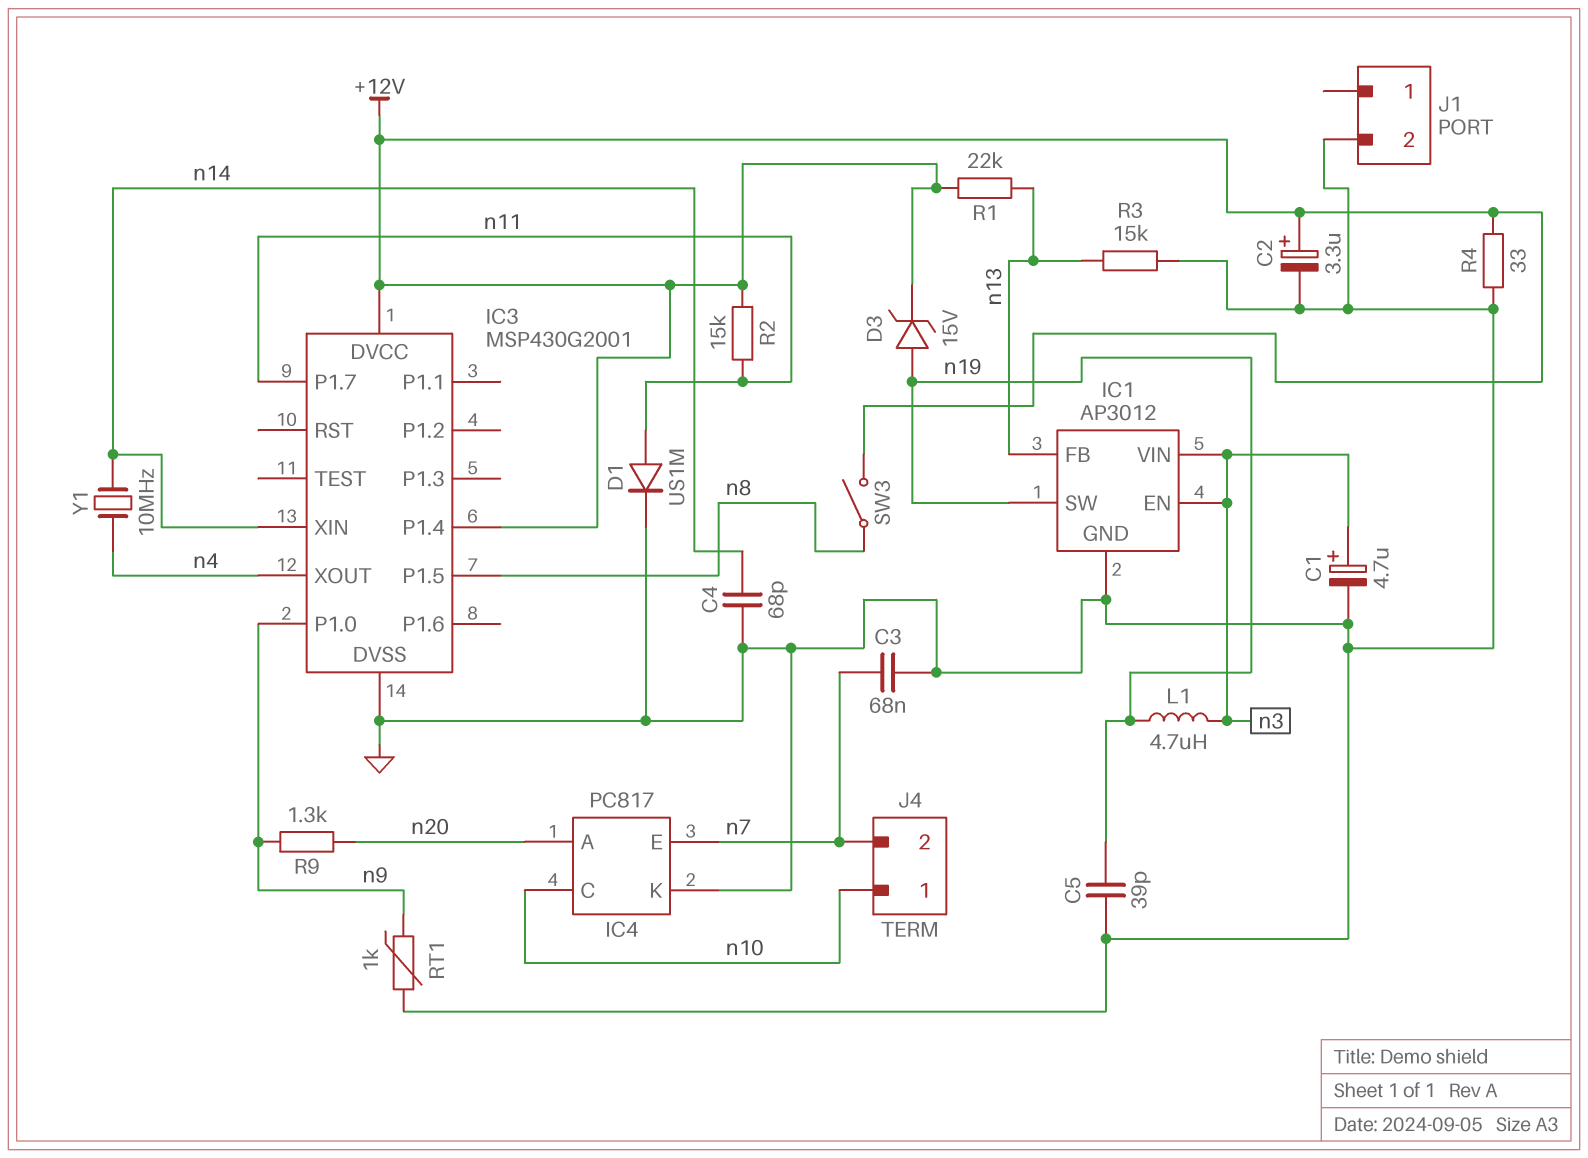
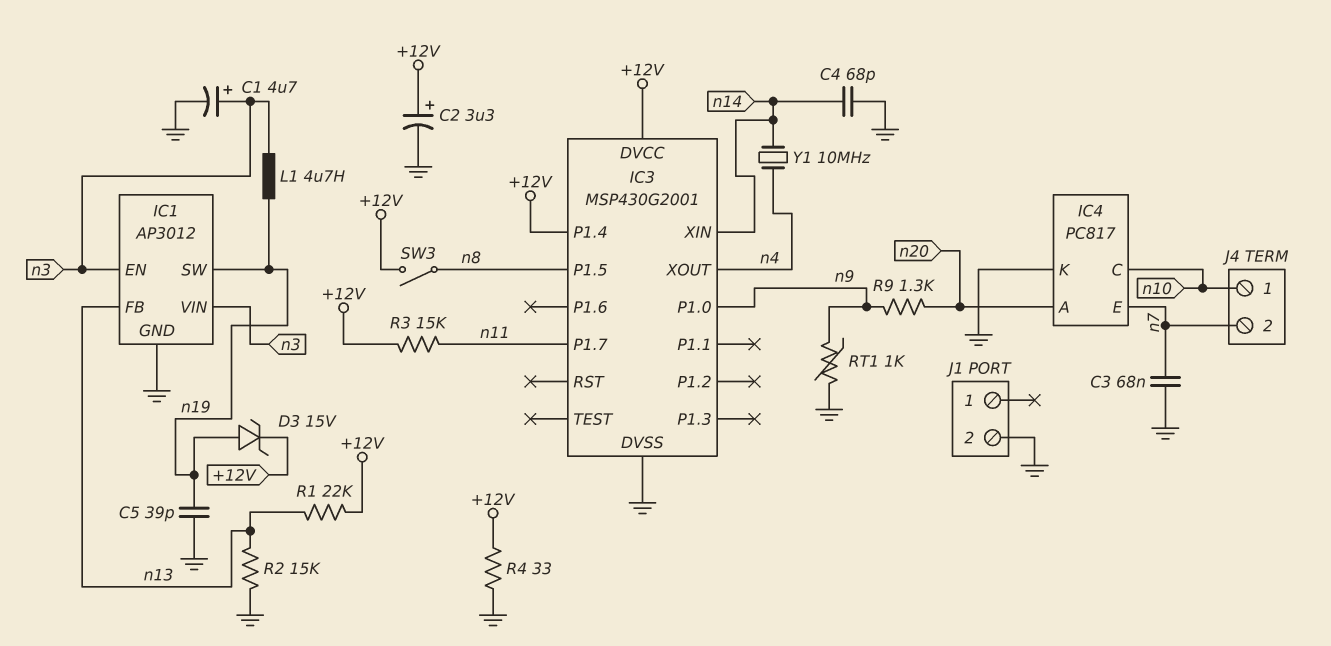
D1: diode US1M (A n11, K GND) -> none
R2: 15k (+12V, n11) -> 15k (GND, n13)
R3: 15k (GND, n13) -> 15k (+12V, n11)

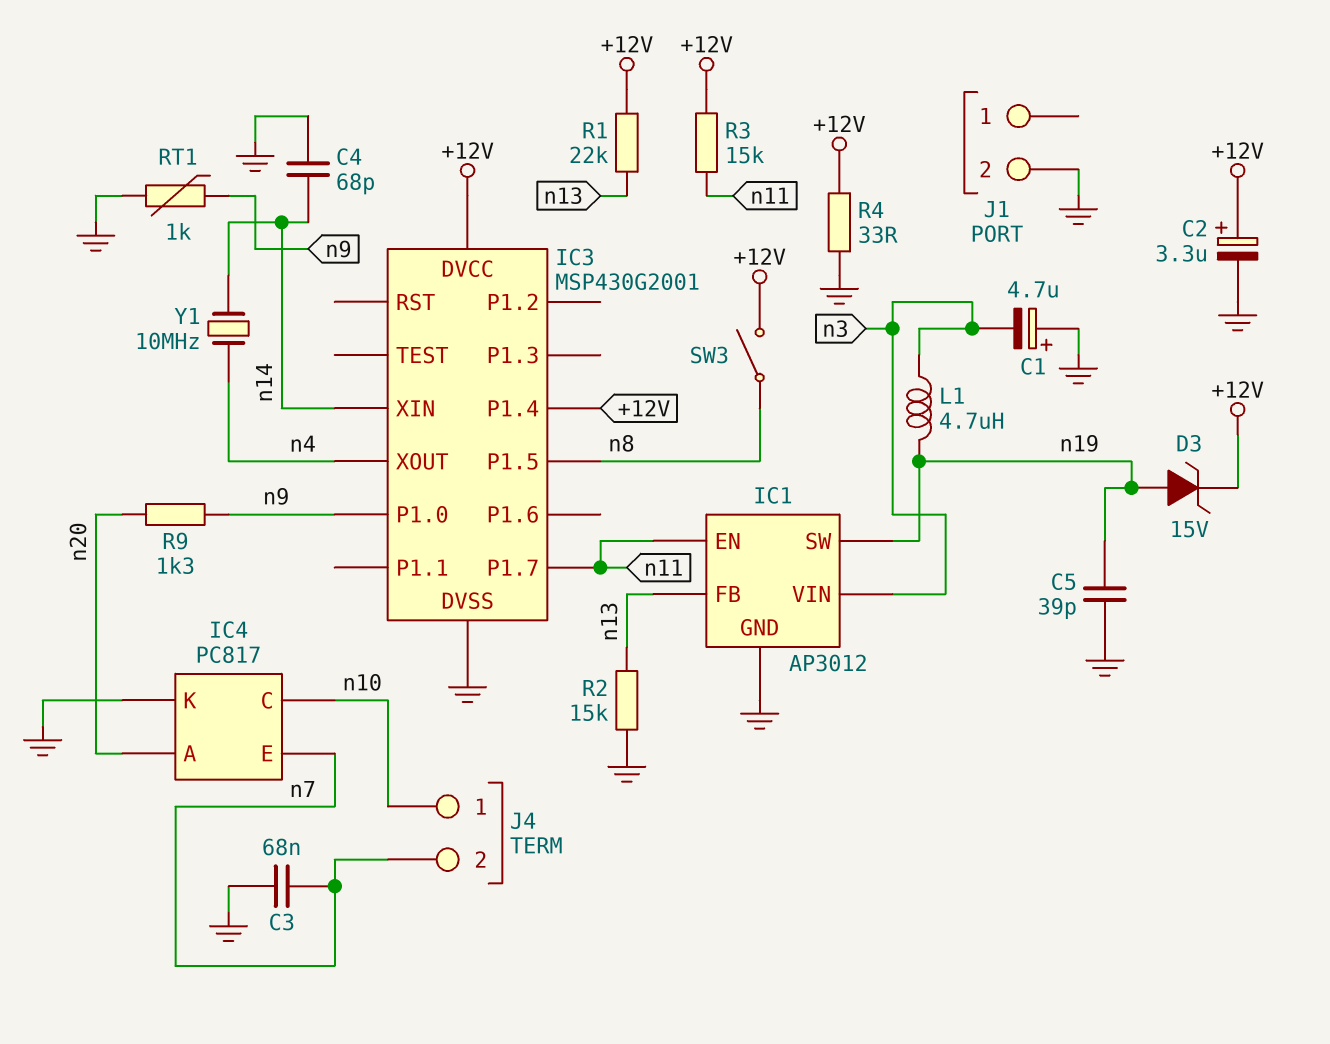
C1: 4.7uF (plus n3, minus GND) -> 4.7uF (plus GND, minus n3)
IC1 pin EN: n3 -> n11

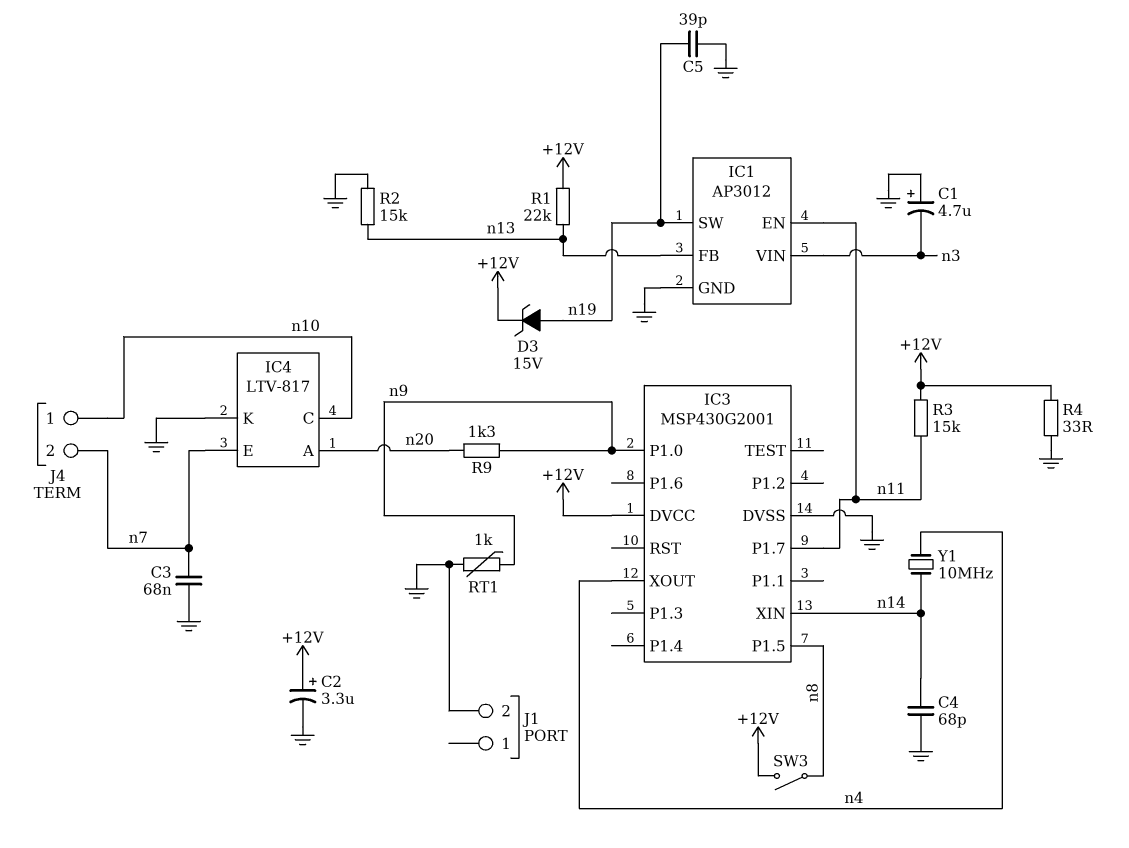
IC3 pin P1.4: +12V -> none
IC4: PC817 -> LTV-817
L1: 4.7uH (n3, n19) -> none

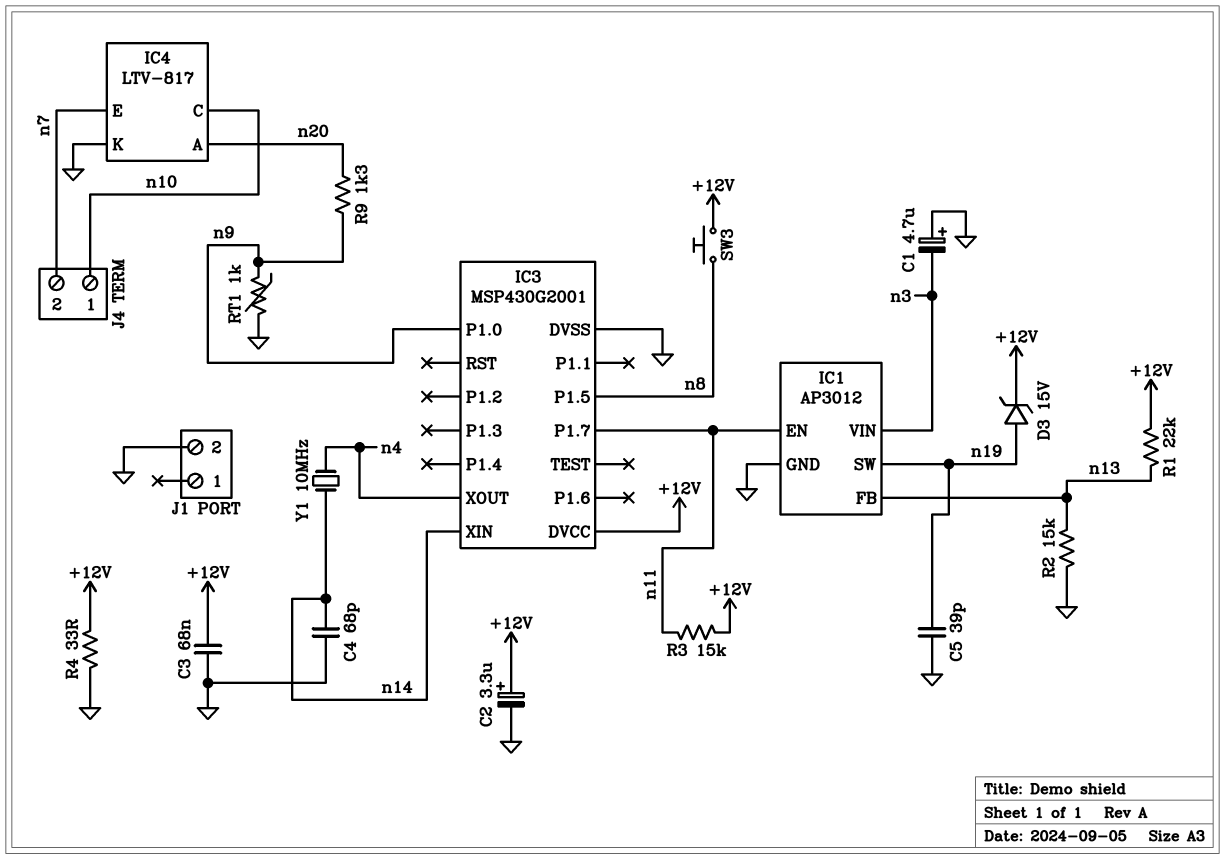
C3: 68nF (GND, n7) -> 68nF (+12V, GND)
SW3: switch (+12V, n8) -> button (+12V, n8)

